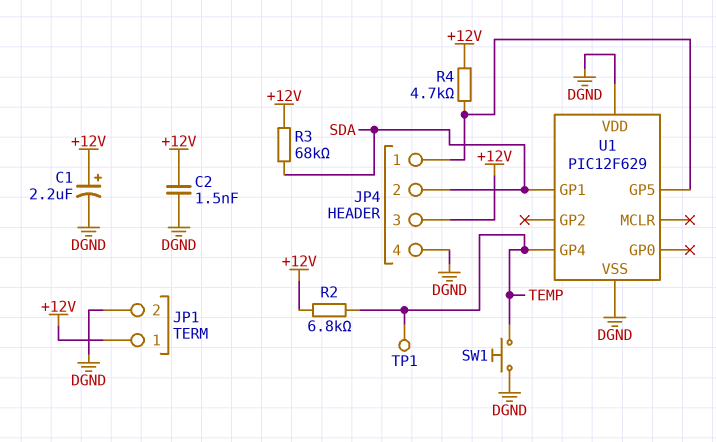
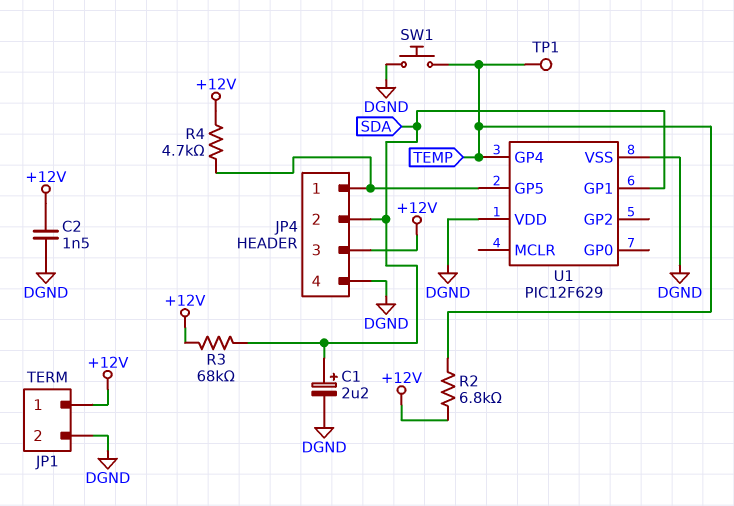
C1: 2.2uF (plus +12V, minus DGND) -> 2.2uF (plus SDA, minus DGND)

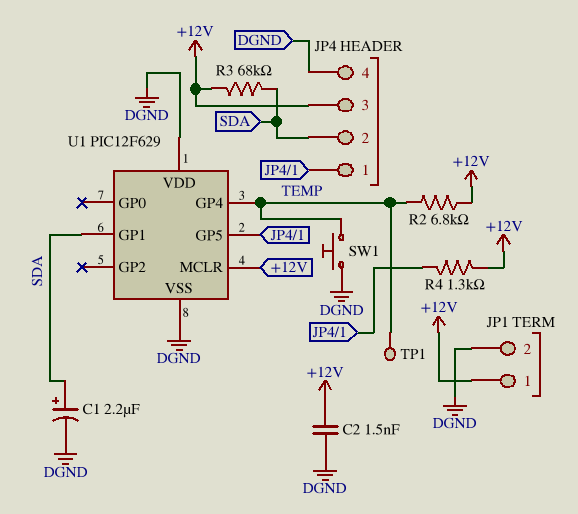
R4: 4.7k (+12V, JP4/1) -> 1.3k (+12V, JP4/1)
U1 pin MCLR: none -> +12V

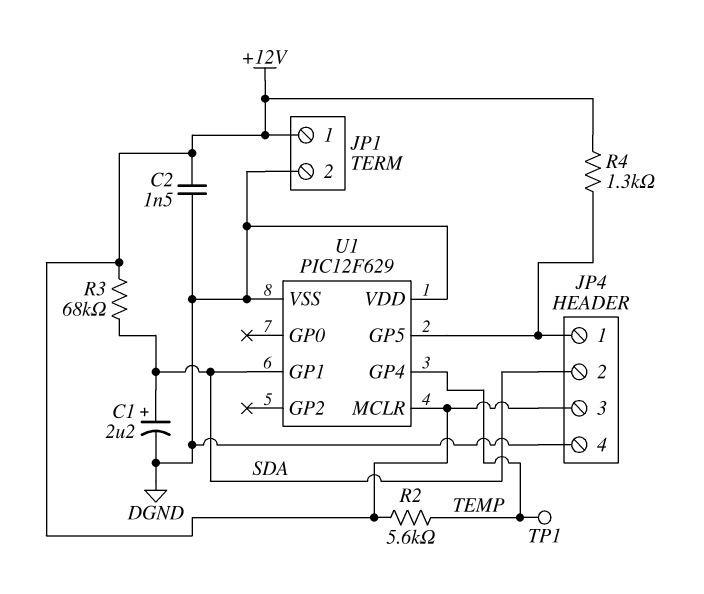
R2: 6.8k (+12V, TEMP) -> 5.6k (+12V, TEMP)
SW1: button (DGND, TEMP) -> none

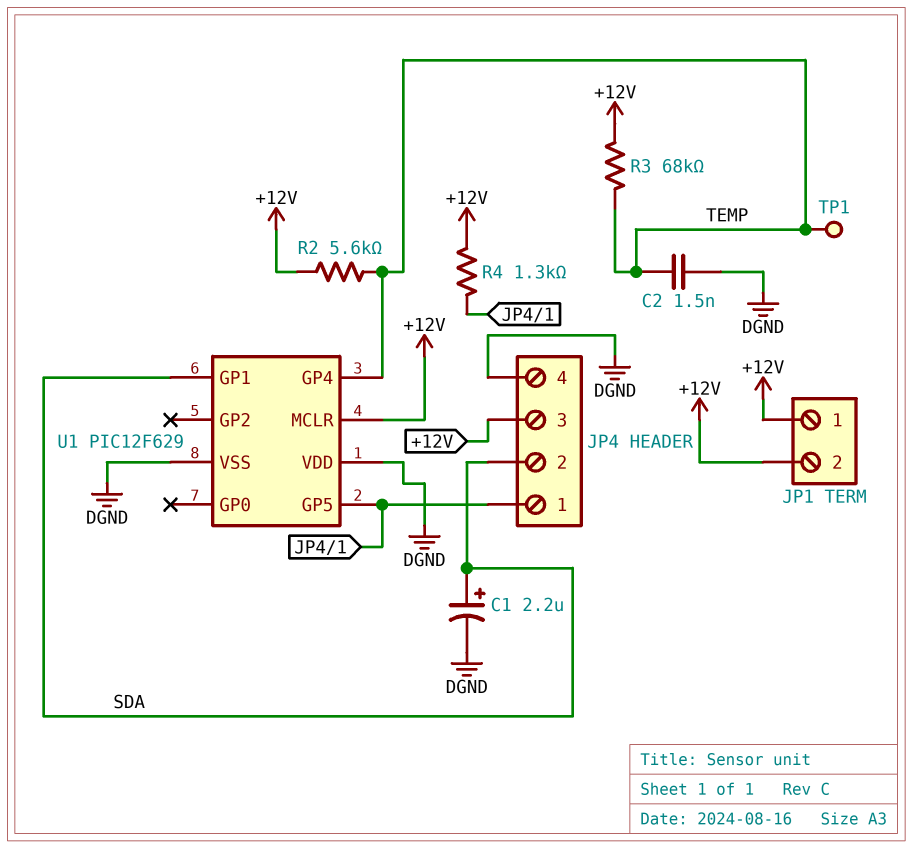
C2: 1.5nF (+12V, DGND) -> 1.5nF (DGND, TEMP)
JP1 pin 2: DGND -> +12V
R3: 68k (+12V, SDA) -> 68k (+12V, TEMP)

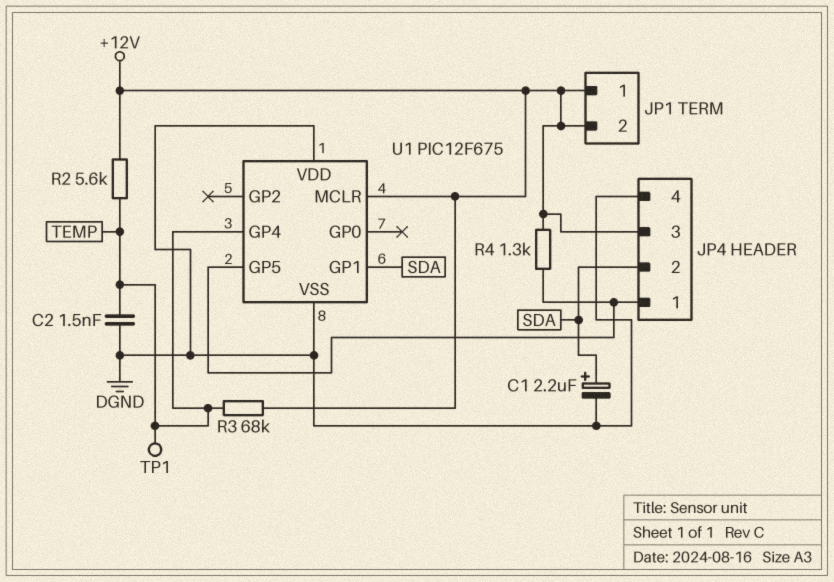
U1: PIC12F629 -> PIC12F675

